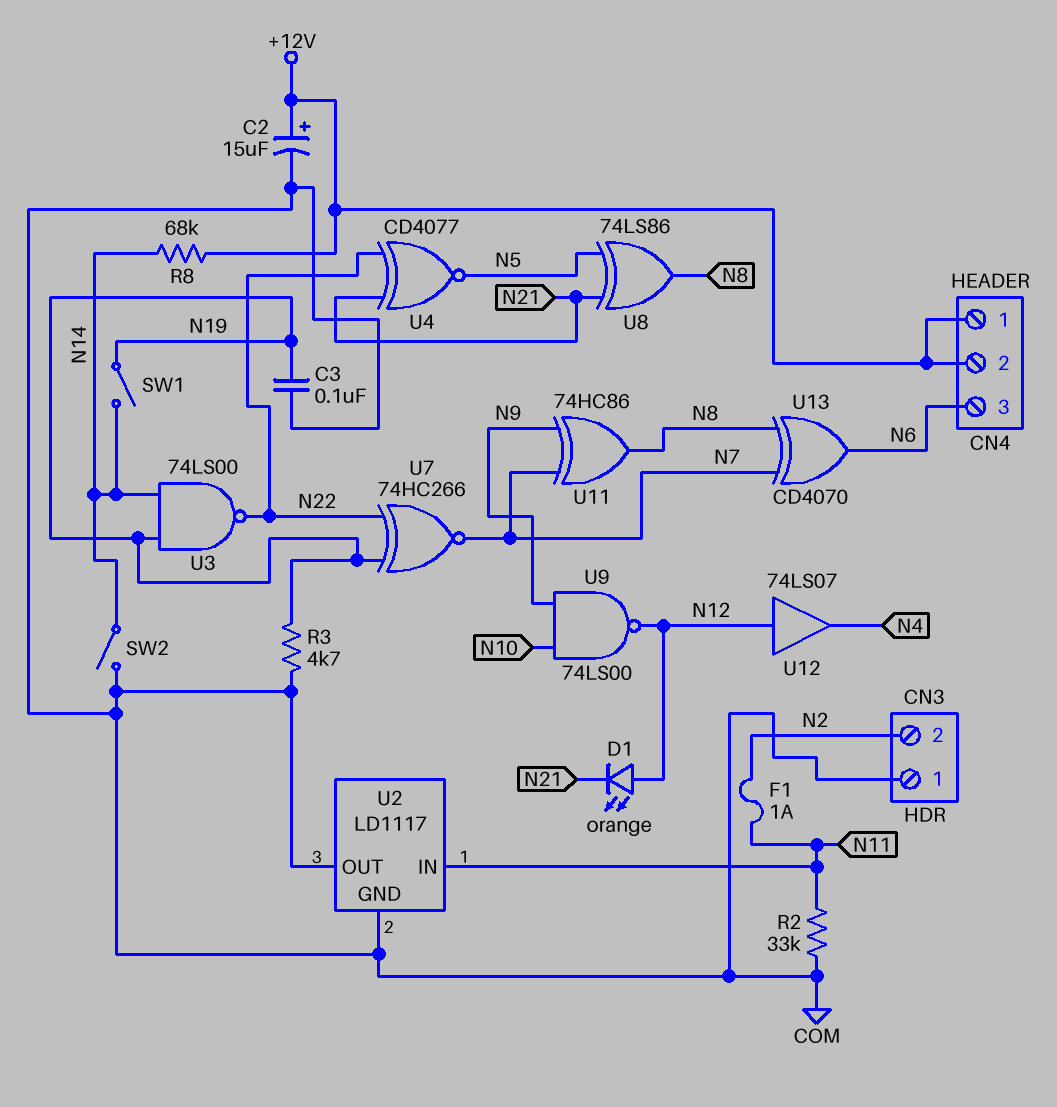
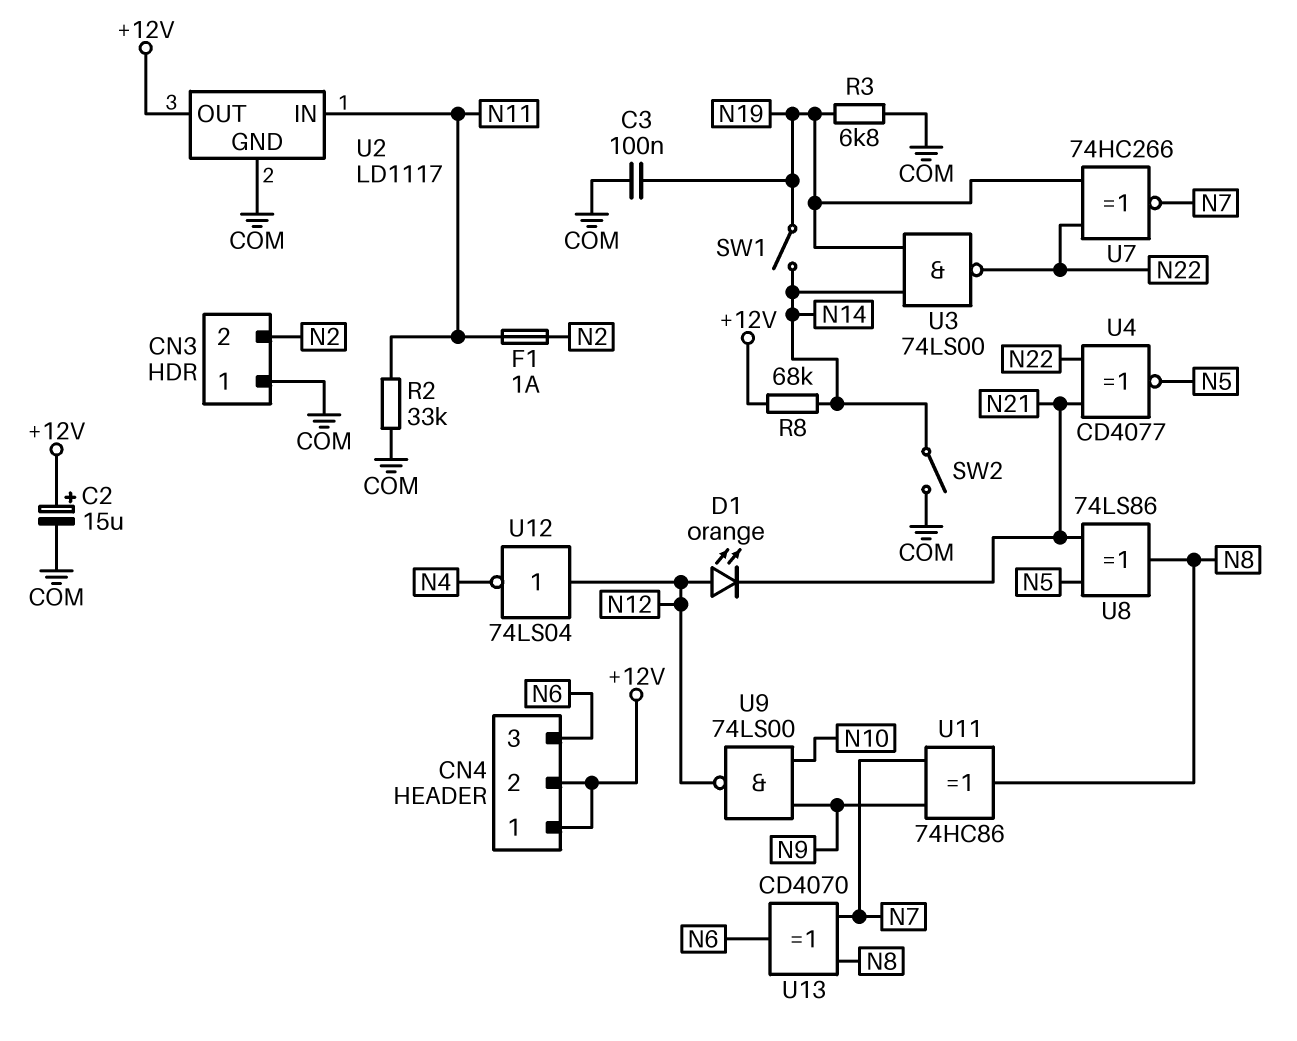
R3: 4.7k (COM, N19) -> 6.8k (COM, N19)
U2 pin OUT: COM -> +12V
U12: buffer 74LS07 (in N12, out N4) -> NOT 74LS04 (in N12, out N4)

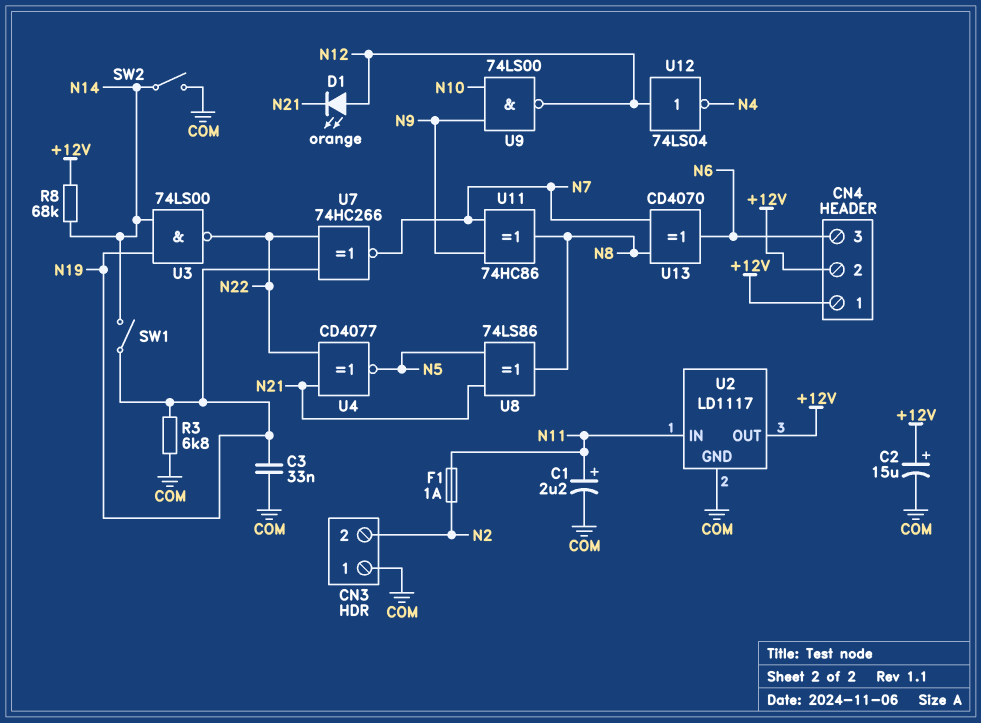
C1: none -> 2.2uF (plus N11, minus COM)
C3: 100nF (COM, N19) -> 33nF (COM, N19)
R2: 33k (COM, N11) -> none

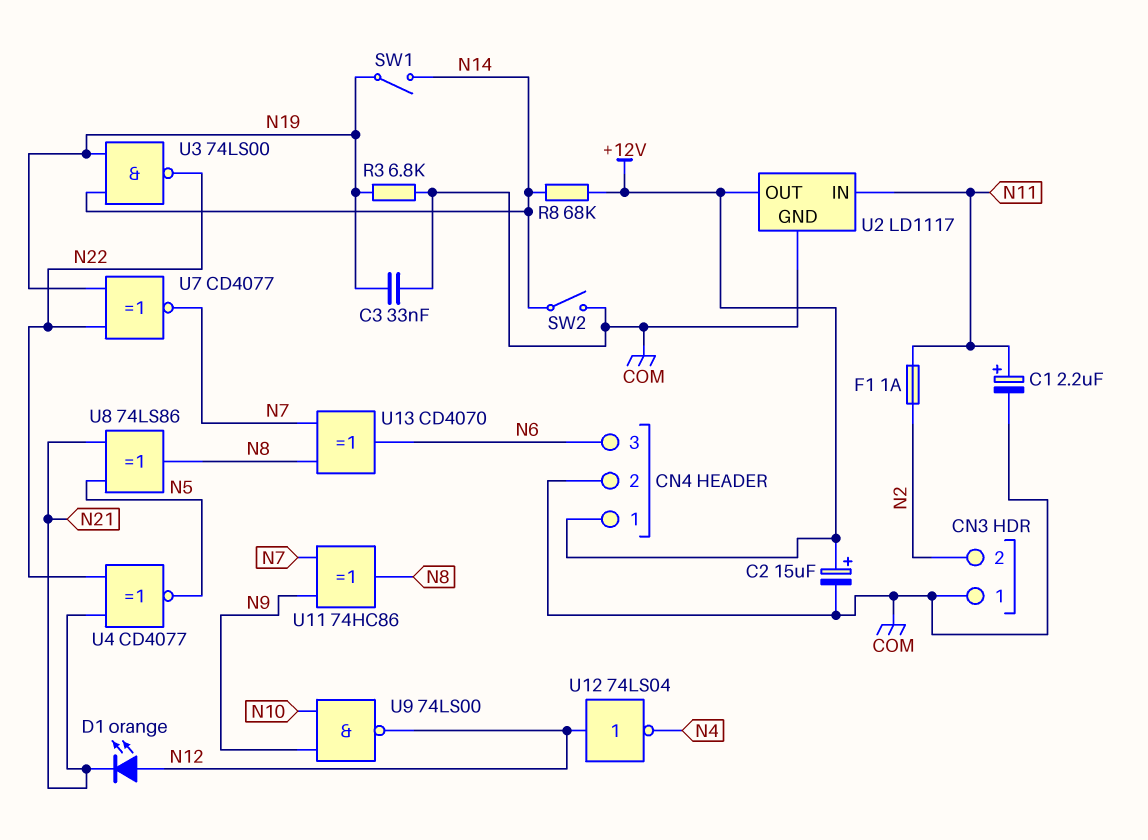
CN4 pin 2: +12V -> COM
U7: XNOR 74HC266 (in N19, in N22, out N7) -> XNOR CD4077 (in N19, in N22, out N7)

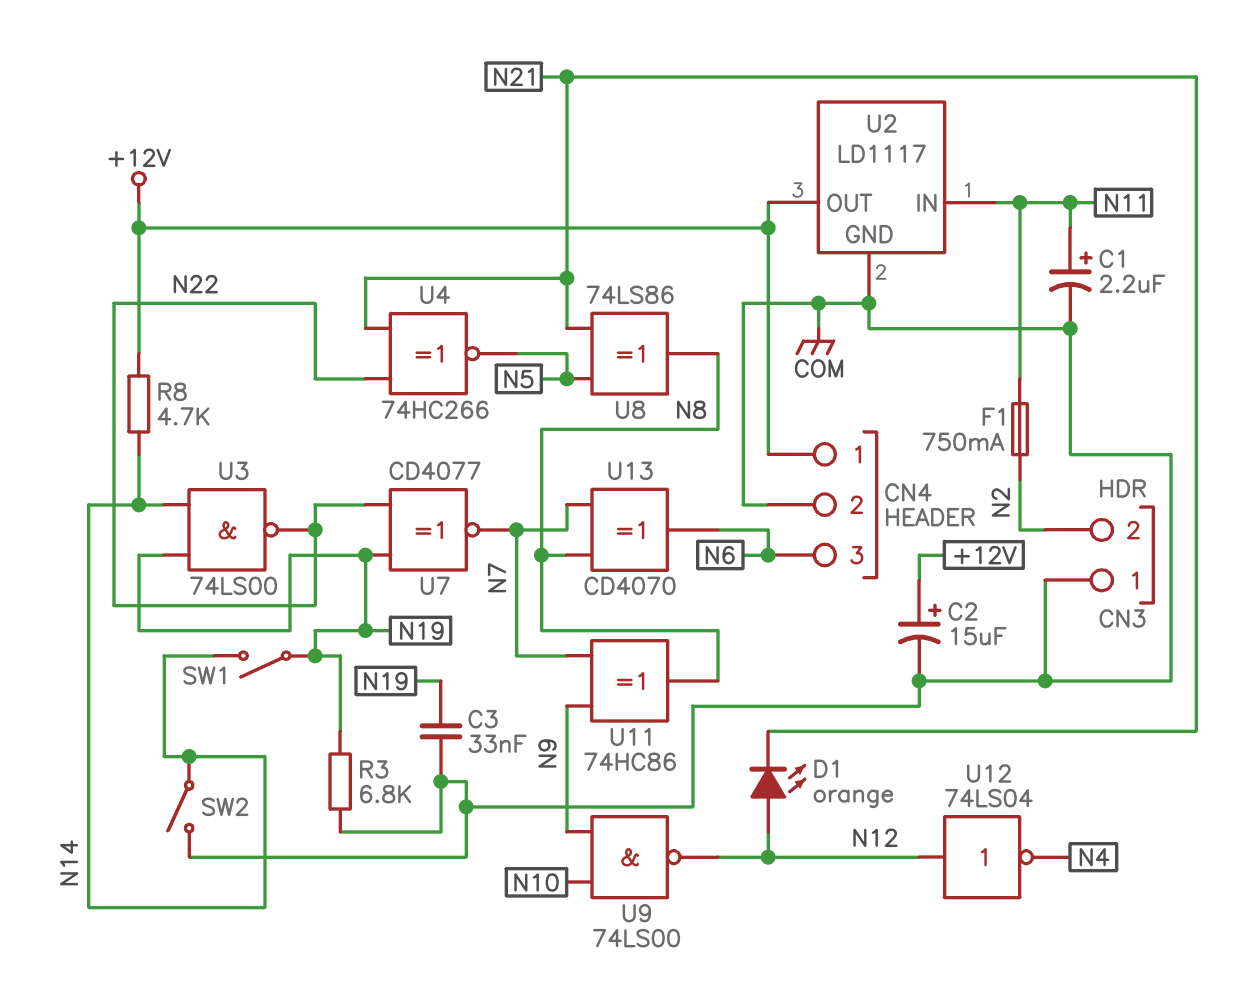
F1: 1A (N2, N11) -> 750mA (N2, N11)
R8: 68k (+12V, N14) -> 4.7k (+12V, N14)
U4: XNOR CD4077 (in N21, in N22, out N5) -> XNOR 74HC266 (in N21, in N22, out N5)

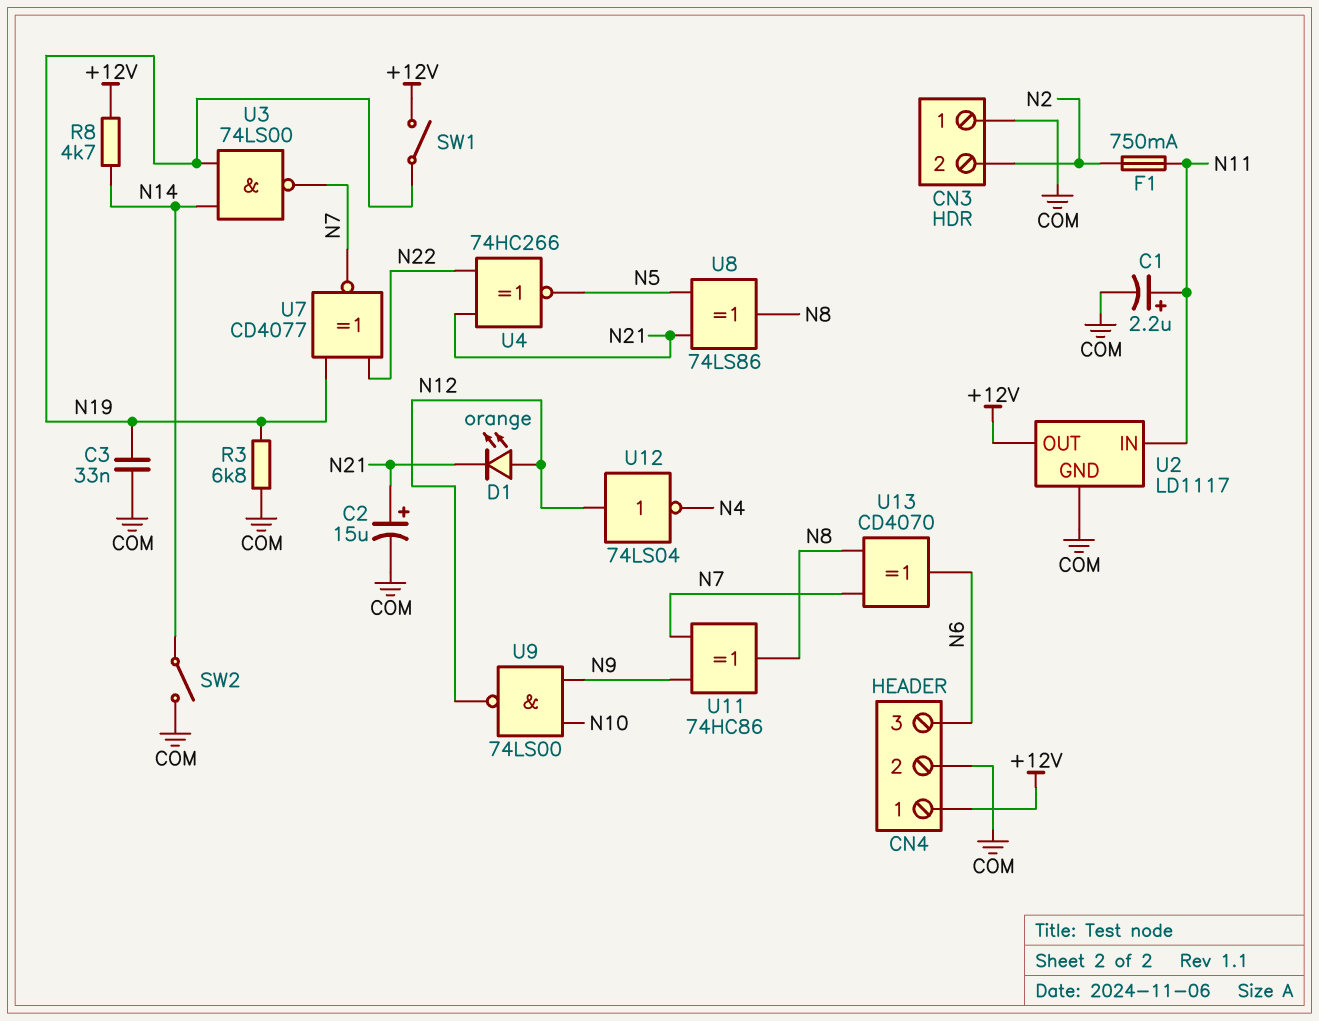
C2: 15uF (plus +12V, minus COM) -> 15uF (plus N21, minus COM)
SW1: switch (N14, N19) -> switch (+12V, N19)
U3: NAND 74LS00 (in N14, in N19, out N22) -> NAND 74LS00 (in N14, in N19, out N7)

